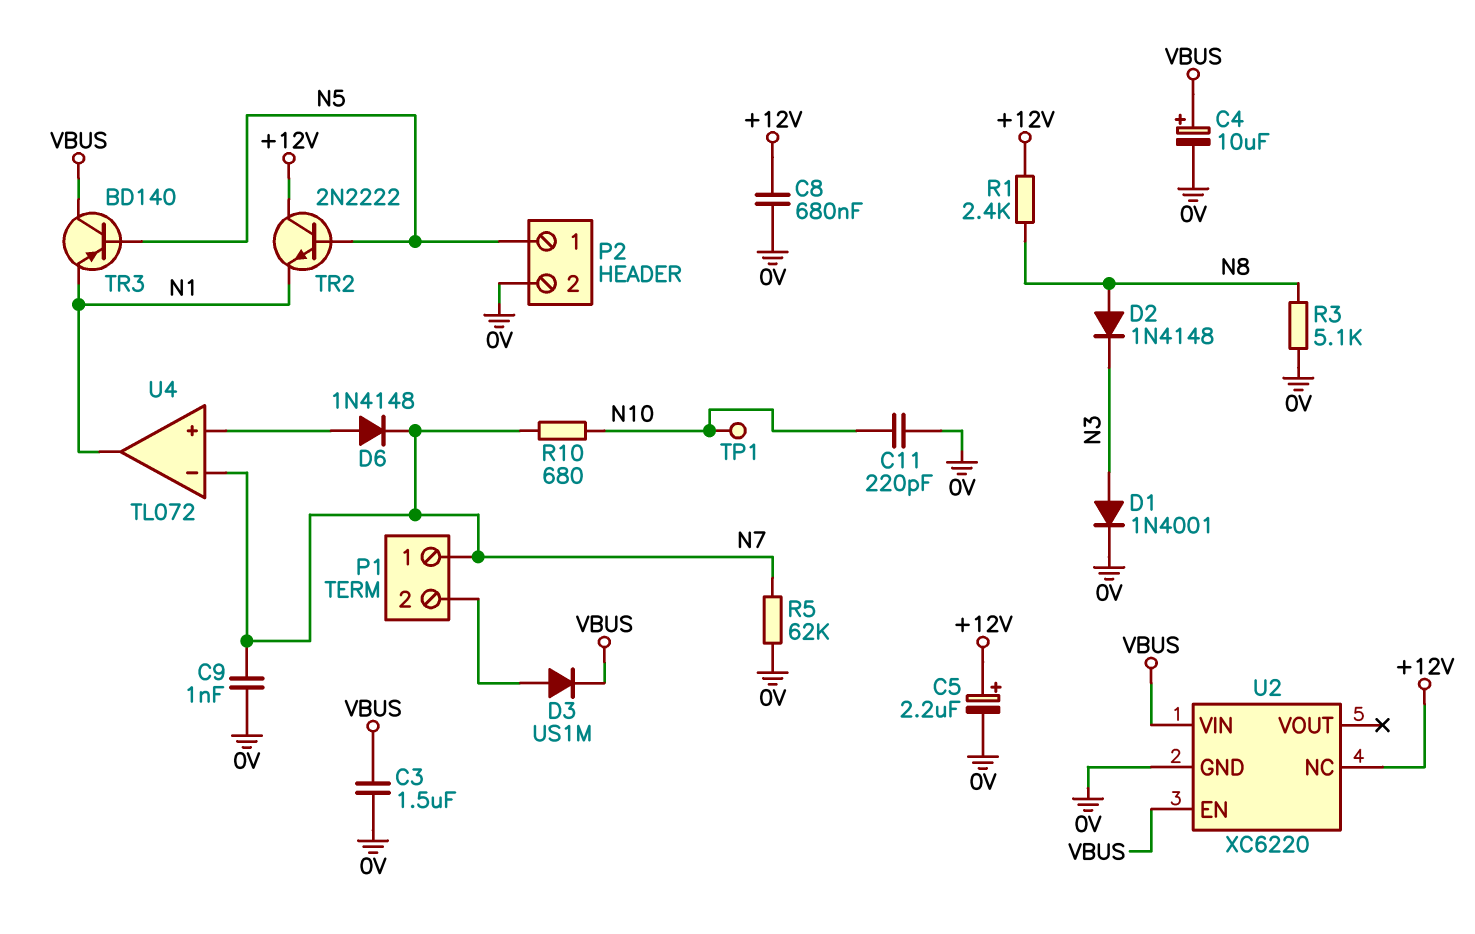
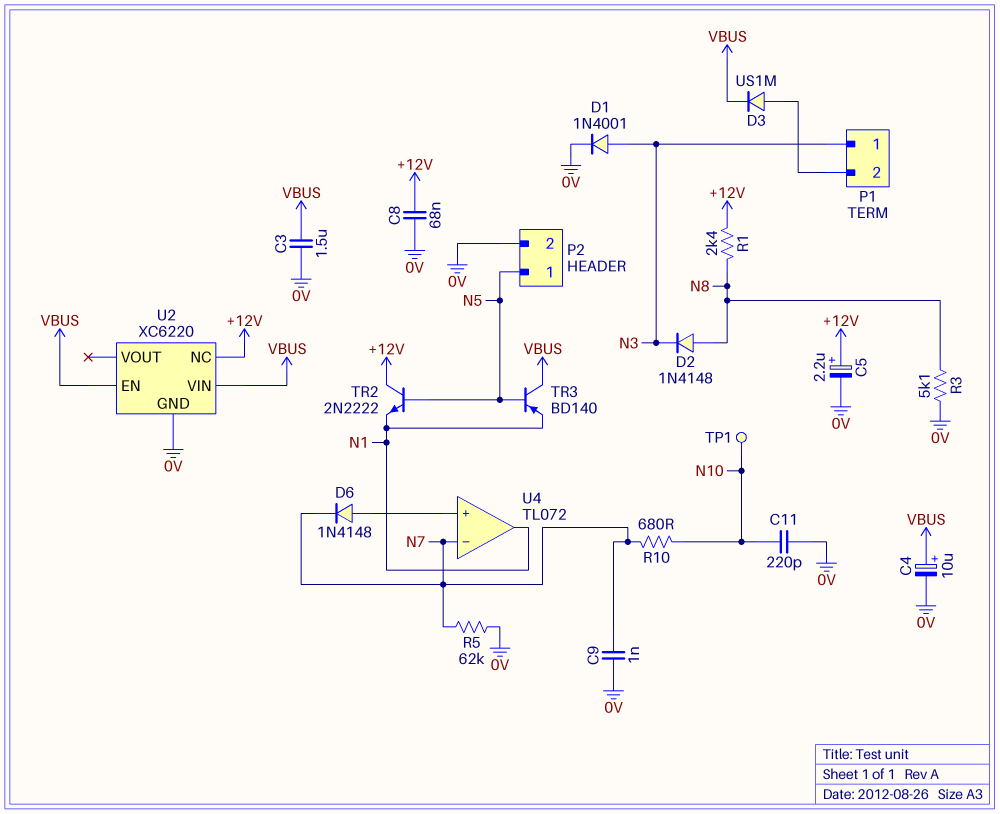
C8: 680nF (+12V, 0V) -> 68nF (+12V, 0V)
P1 pin 1: N7 -> N3

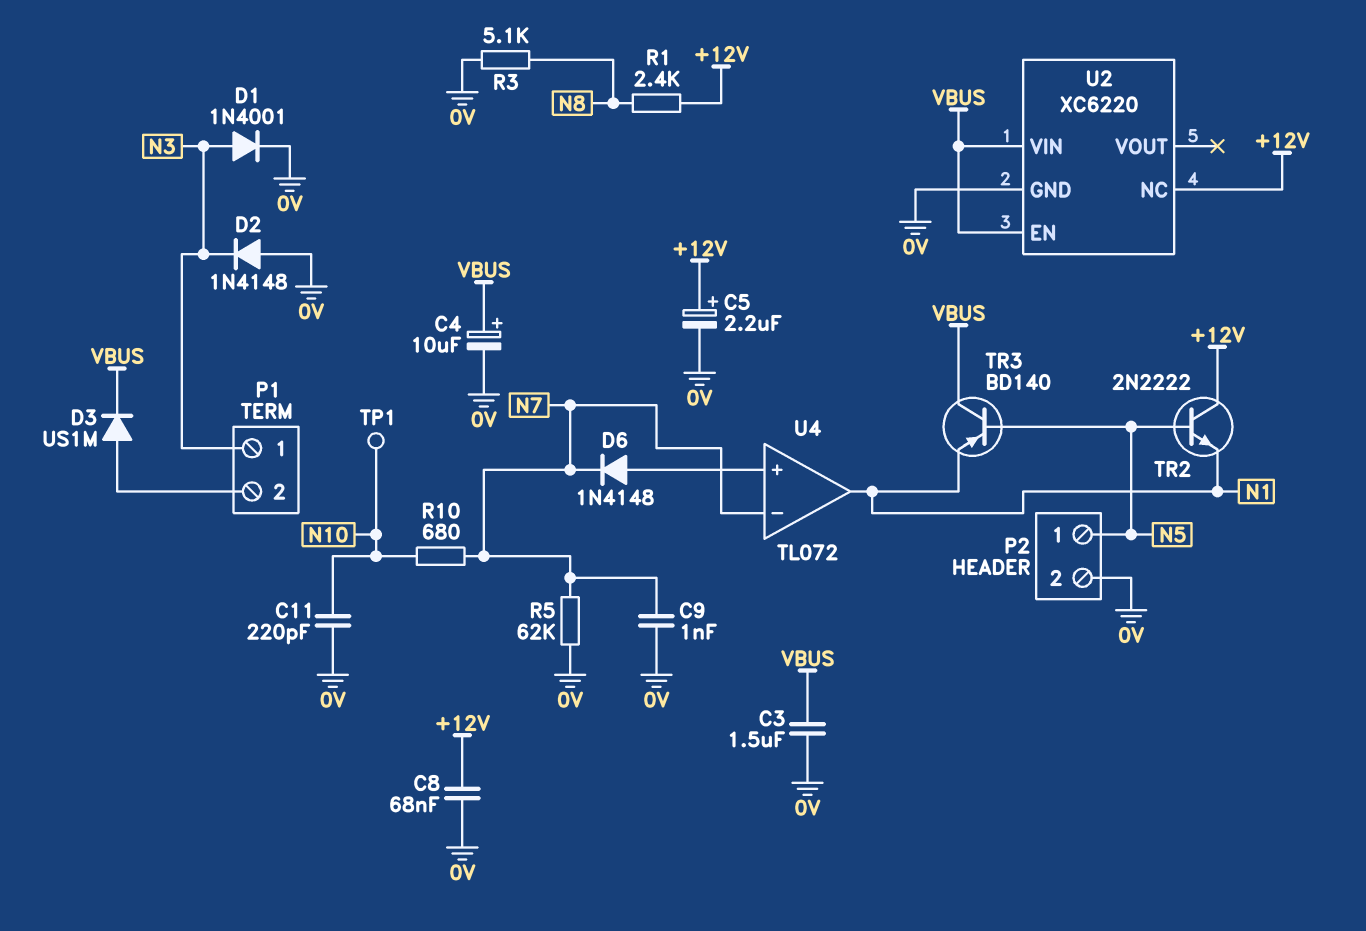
D2: diode 1N4148 (A N8, K N3) -> diode 1N4148 (A 0V, K N3)

